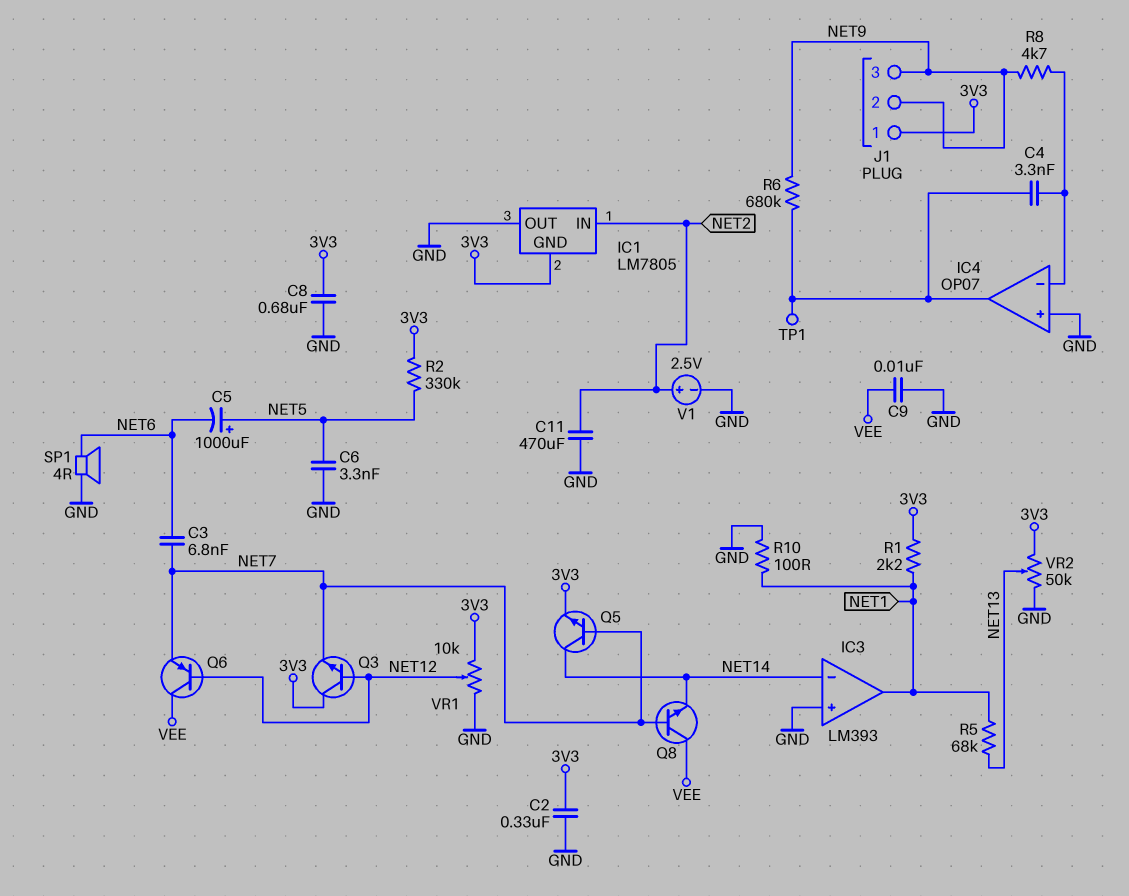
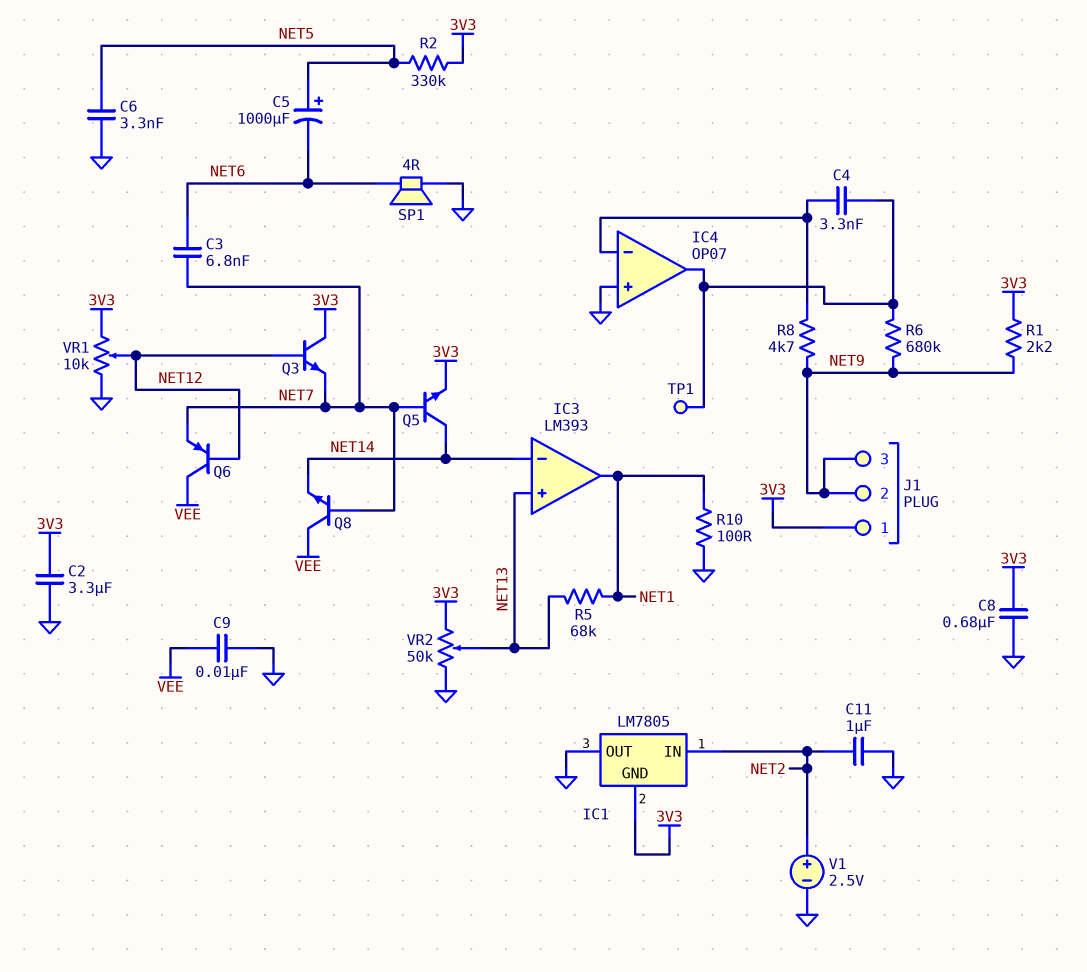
C2: 330nF (3V3, GND) -> 3.3uF (3V3, GND)
C11: 470uF (GND, NET2) -> 1uF (GND, NET2)
IC3 pin in+: GND -> NET13
R1: 2.2k (3V3, NET1) -> 2.2k (3V3, NET9)

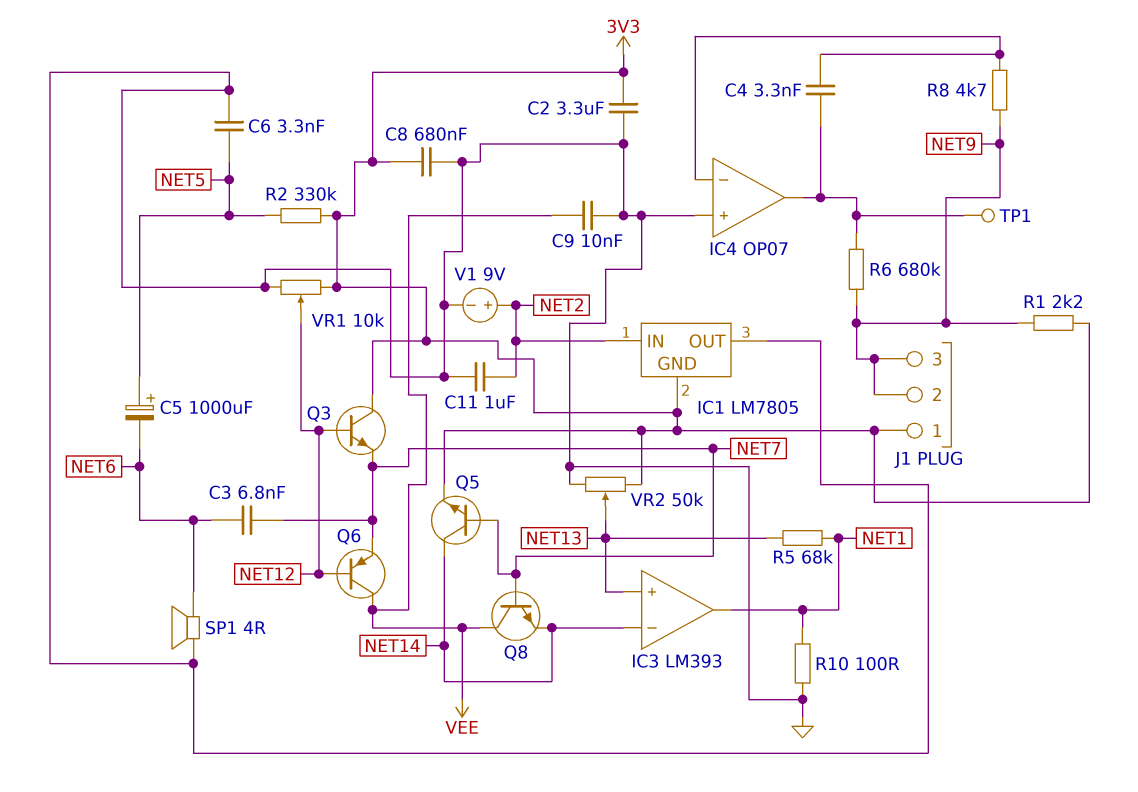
V1: 2.5V (plus NET2, minus GND) -> 9V (plus NET2, minus GND)

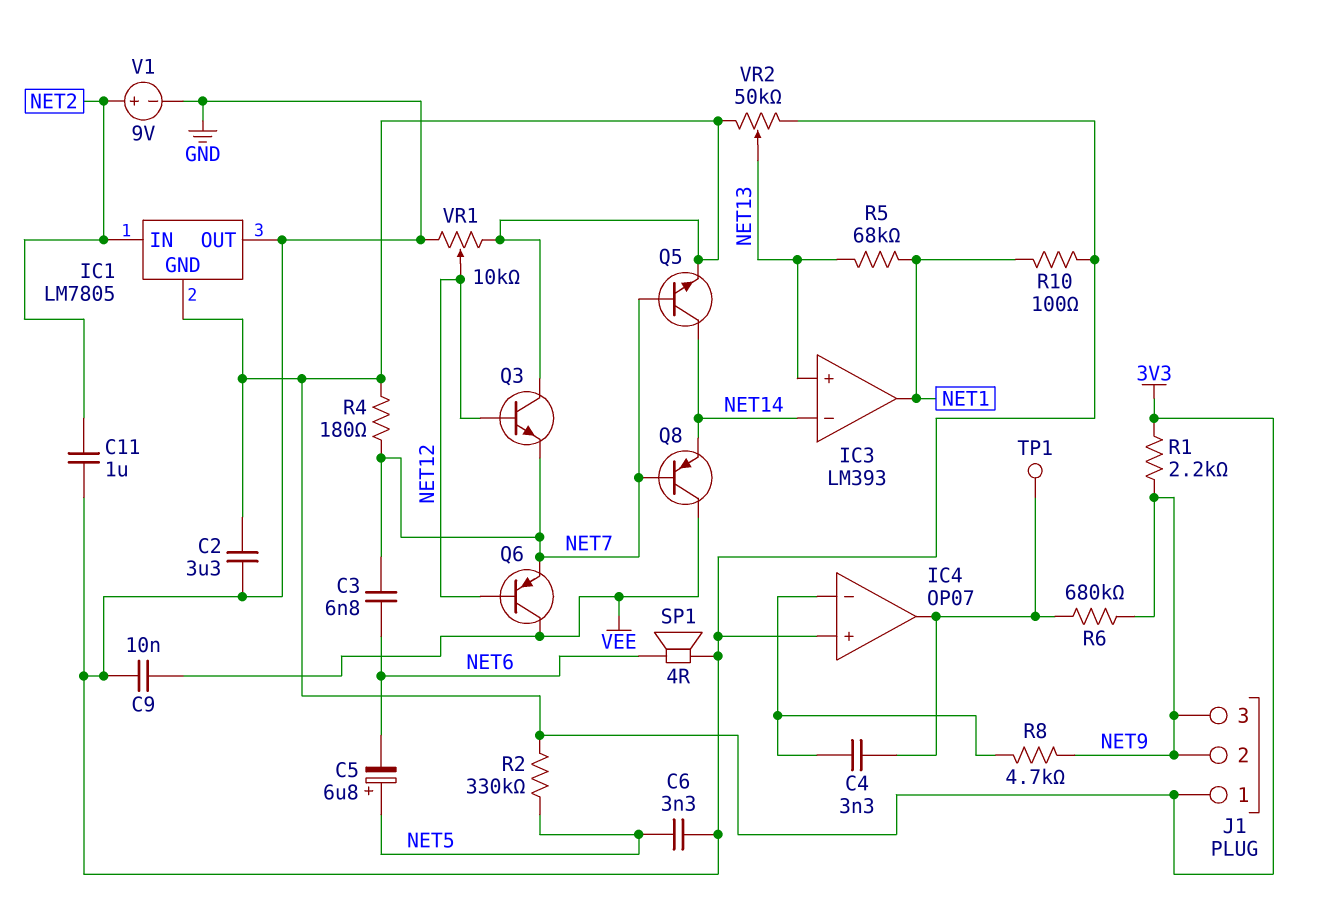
C5: 1000uF (plus NET5, minus NET6) -> 6.8uF (plus NET5, minus NET6)
C8: 680nF (3V3, GND) -> none
Q8: NPN (B NET7, C VEE, E NET14) -> PNP (B NET7, C VEE, E NET14)
R4: none -> 180 (3V3, NET7)

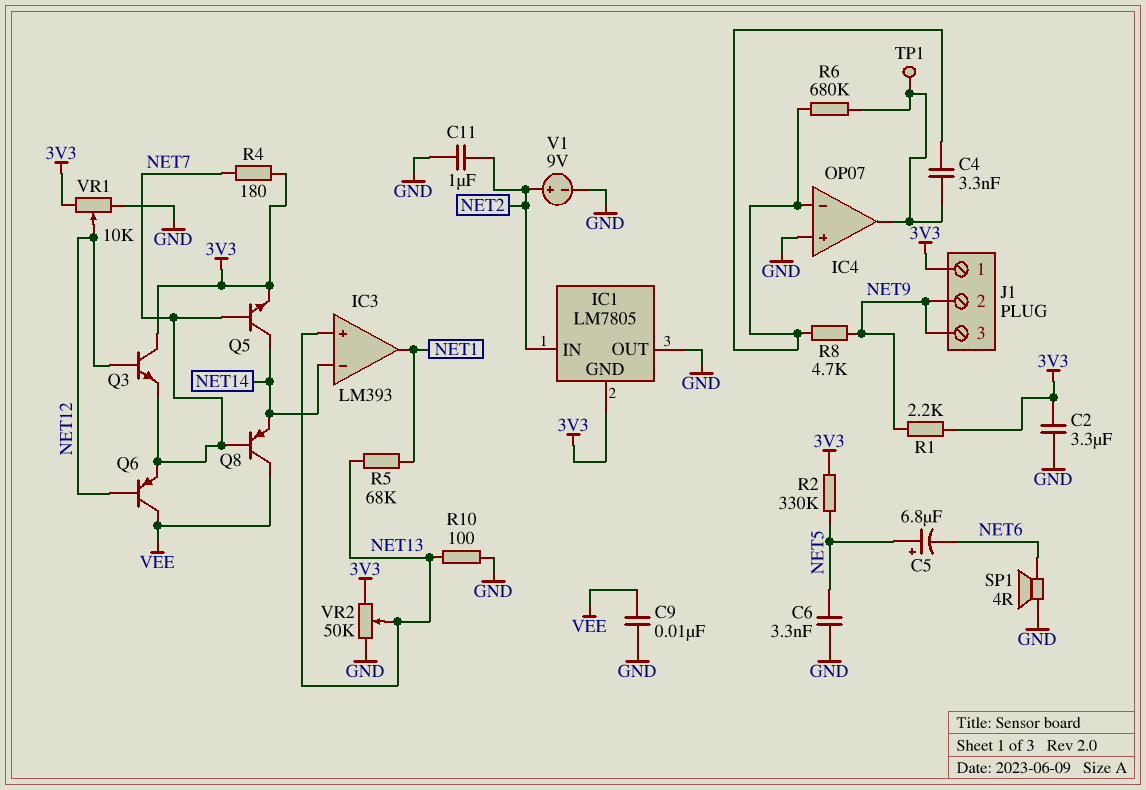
C3: 6.8nF (NET6, NET7) -> none
R6: 680k (IC4/out, NET9) -> 680k (IC4/in-, IC4/out)
R10: 100 (GND, NET1) -> 100 (GND, NET13)

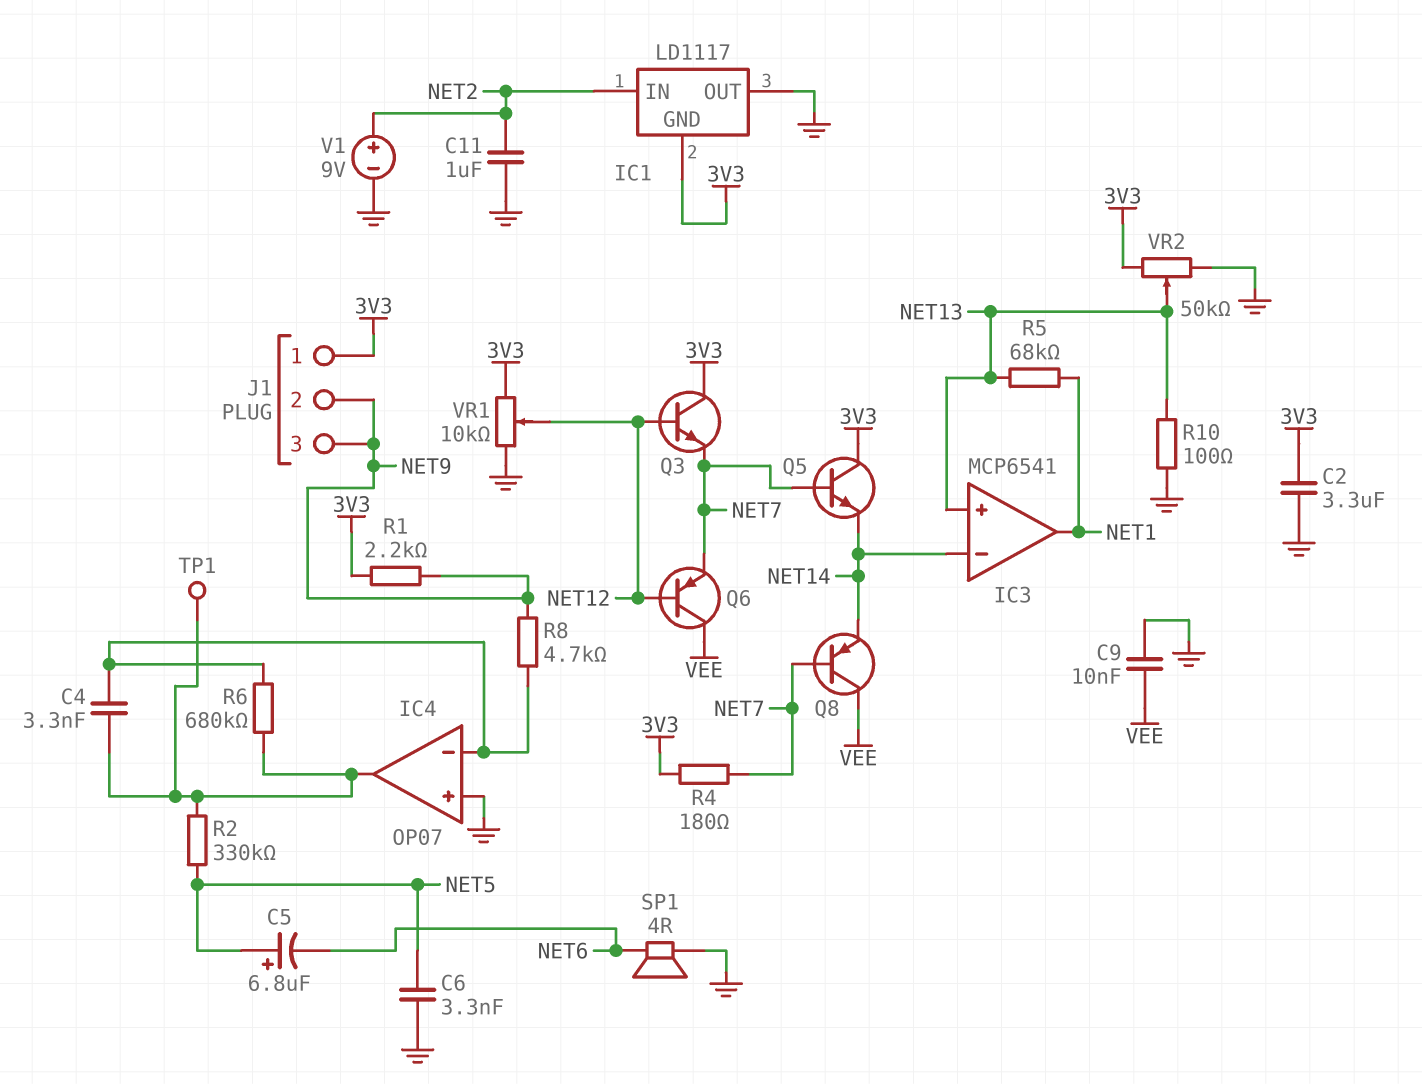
IC1: LM7805 -> LD1117
IC3: LM393 -> MCP6541
Q5: NPN (B NET7, C NET14, E 3V3) -> NPN (B NET7, C 3V3, E NET14)
R2: 330k (3V3, NET5) -> 330k (IC4/out, NET5)

